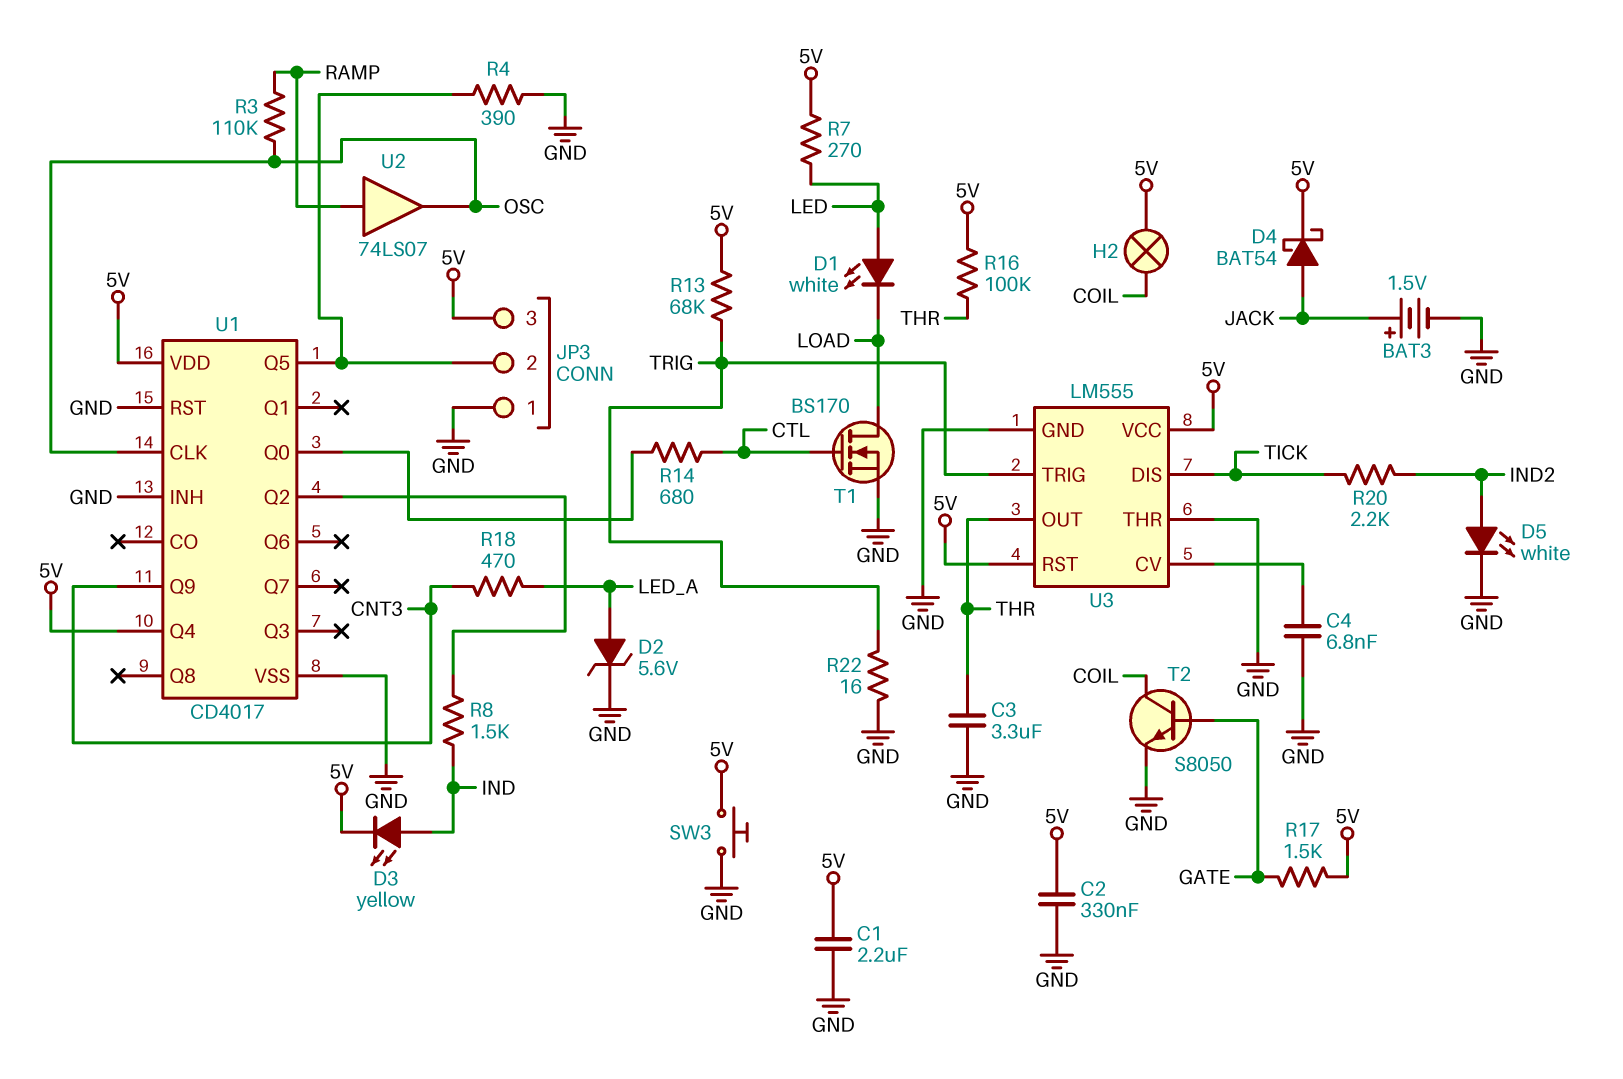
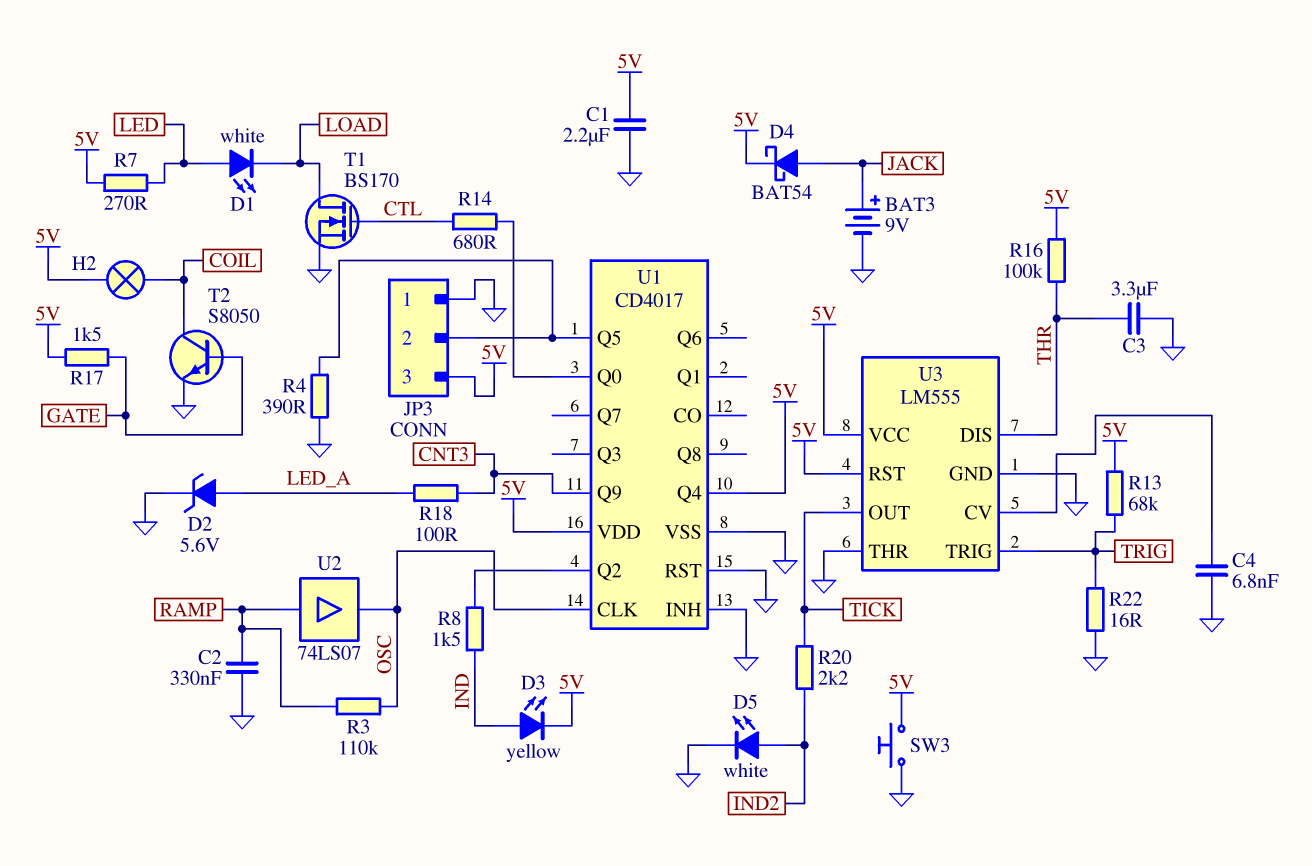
BAT3: 1.5V (plus JACK, minus GND) -> 9V (plus JACK, minus GND)
C2: 330nF (5V, GND) -> 330nF (GND, RAMP)
R18: 470 (CNT3, LED_A) -> 100 (CNT3, LED_A)
U3 pin DIS: TICK -> THR
U3 pin OUT: THR -> TICK

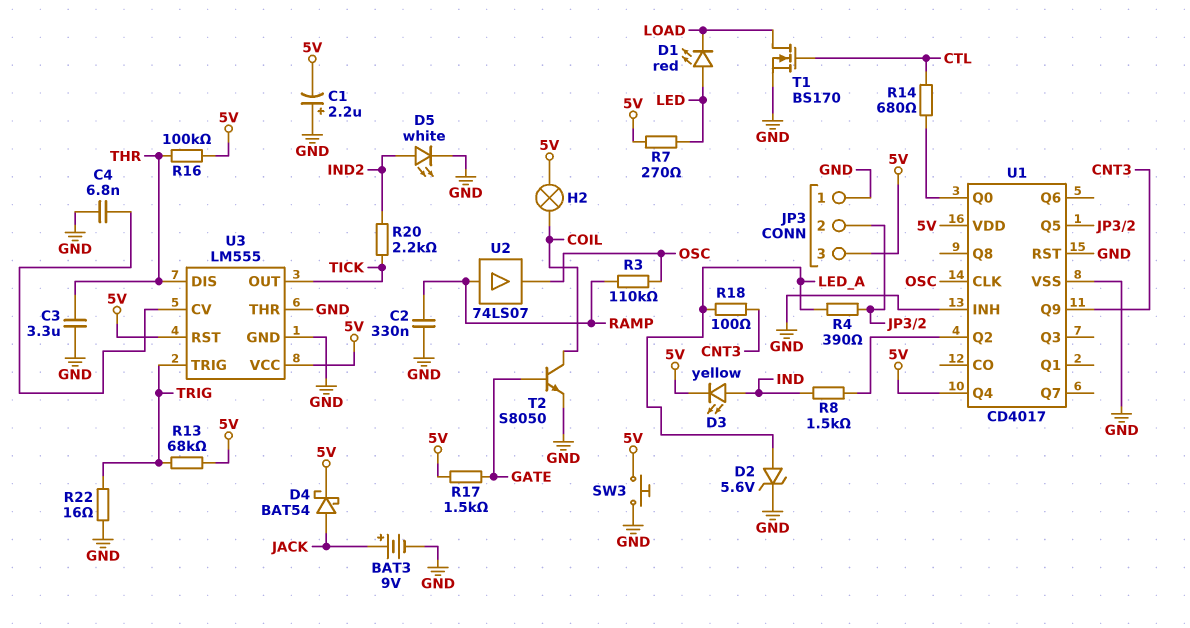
C1: 2.2uF (5V, GND) -> 2.2uF (plus GND, minus 5V)
D1: LED white (A LED, K LOAD) -> LED red (A LED, K LOAD)
R4: 390 (GND, JP3/2) -> 390 (JP3/2, LED_A)

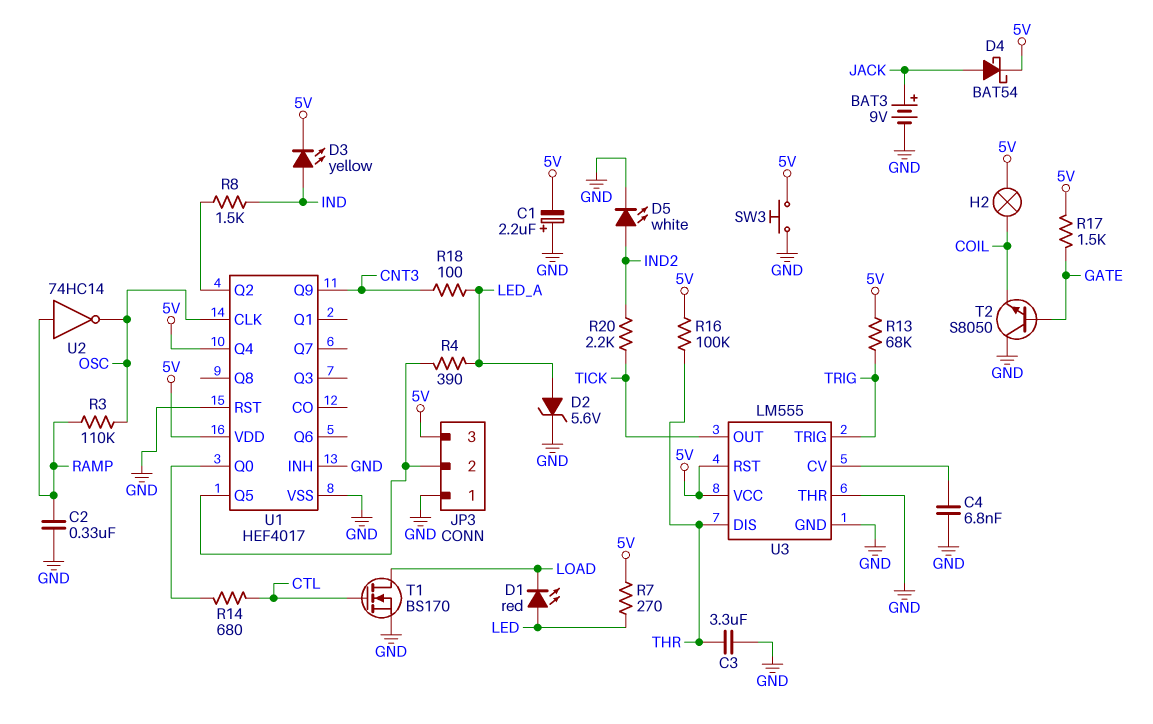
R22: 16 (GND, TRIG) -> none
T2: NPN S8050 (B GATE, C COIL, E GND) -> NPN S8050 (B GATE, C GND, E COIL)
U1: CD4017 -> HEF4017
U2: buffer 74LS07 (in RAMP, out OSC) -> NOT 74HC14 (in RAMP, out OSC)

